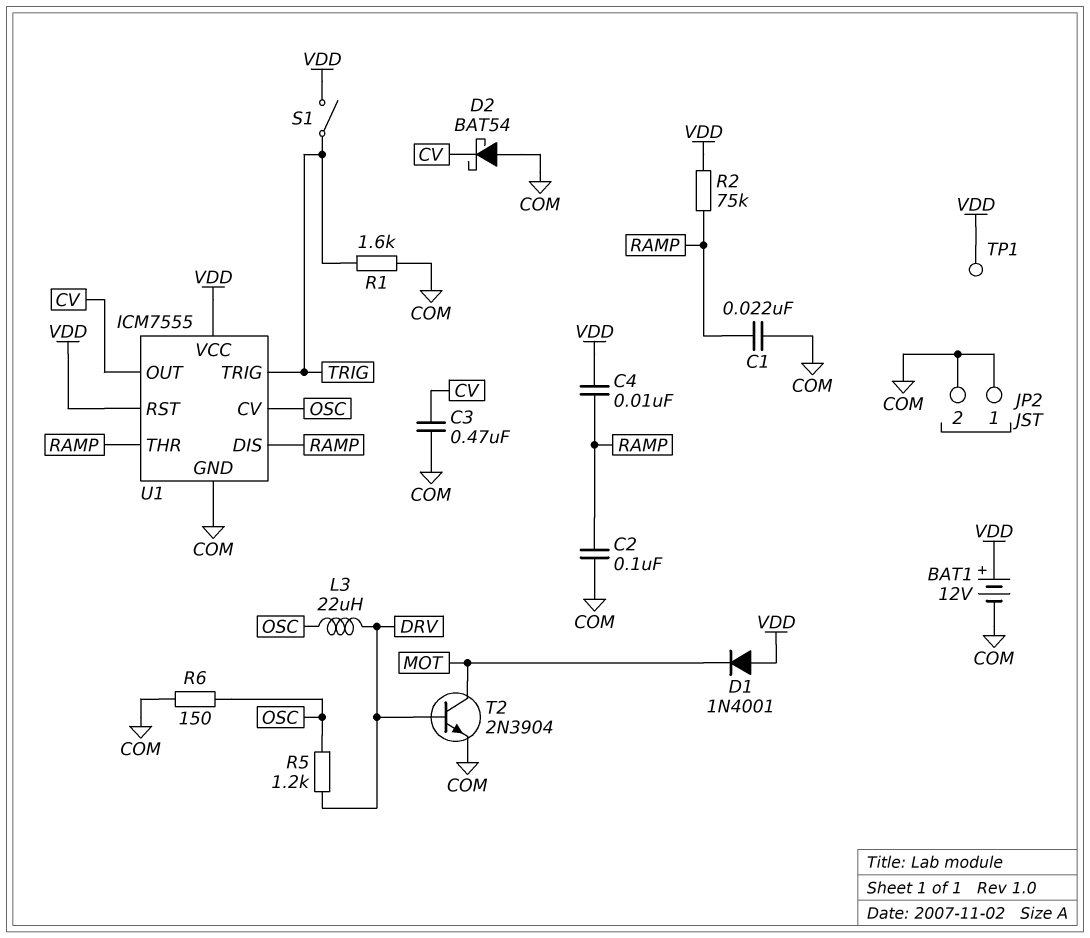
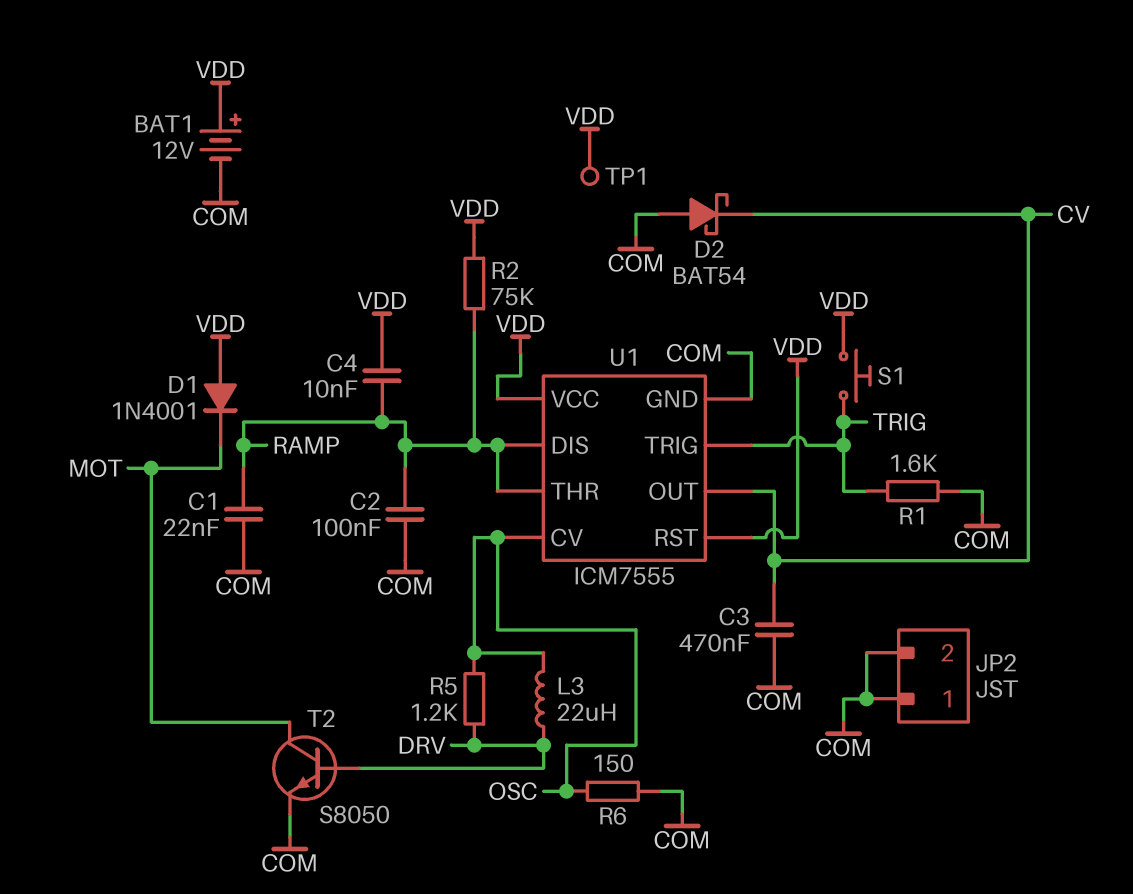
S1: switch (TRIG, VDD) -> button (TRIG, VDD)
T2: NPN 2N3904 (B DRV, C MOT, E COM) -> NPN S8050 (B DRV, C MOT, E COM)

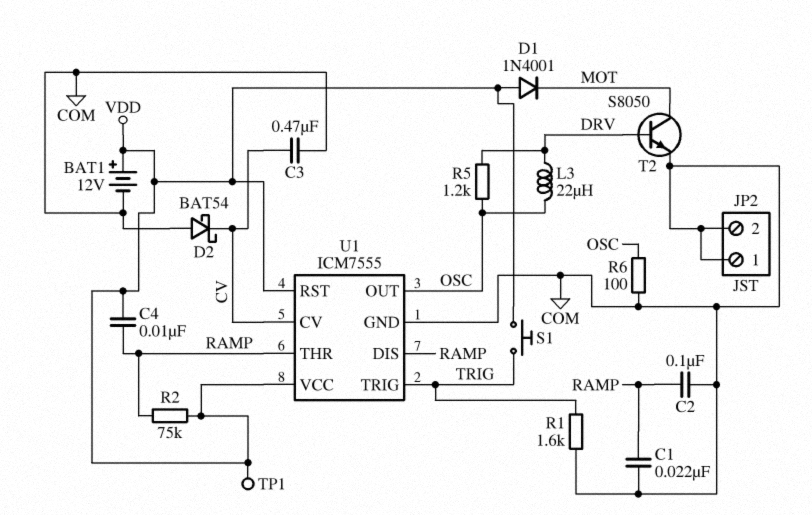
R6: 150 (COM, OSC) -> 100 (COM, OSC)
U1 pin CV: OSC -> CV
U1 pin OUT: CV -> OSC

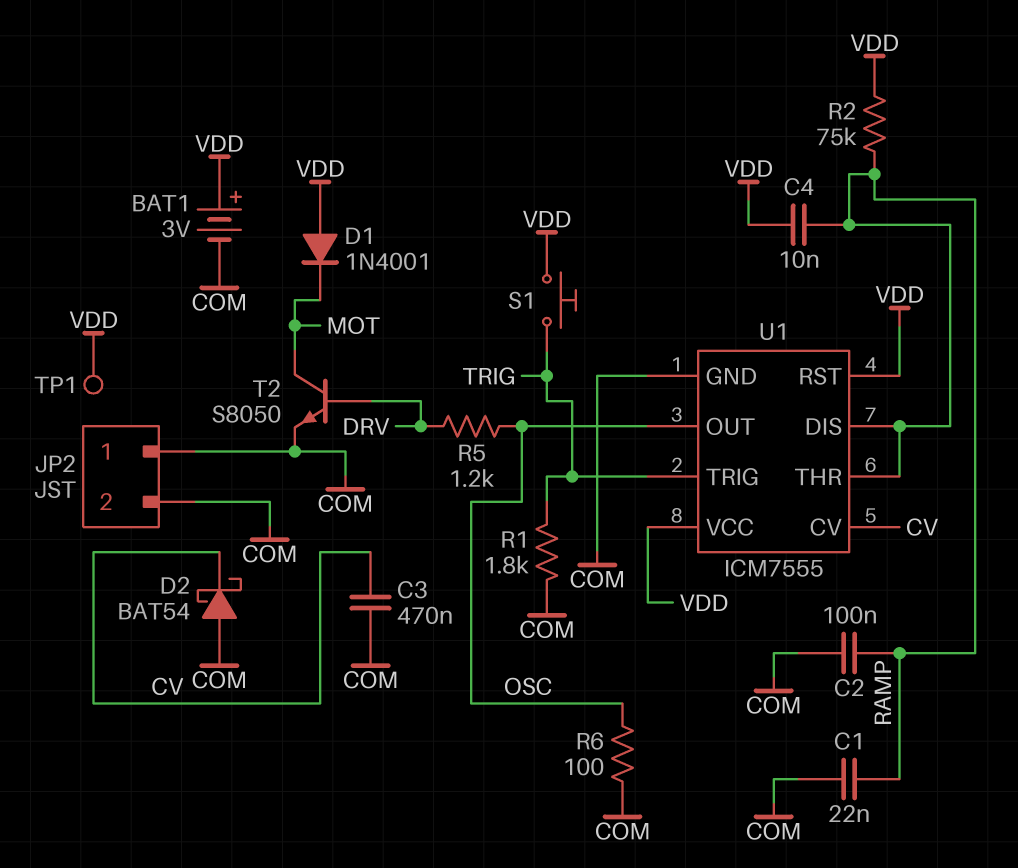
BAT1: 12V (plus VDD, minus COM) -> 3V (plus VDD, minus COM)
L3: 22uH (DRV, OSC) -> none
R1: 1.6k (COM, TRIG) -> 1.8k (COM, TRIG)

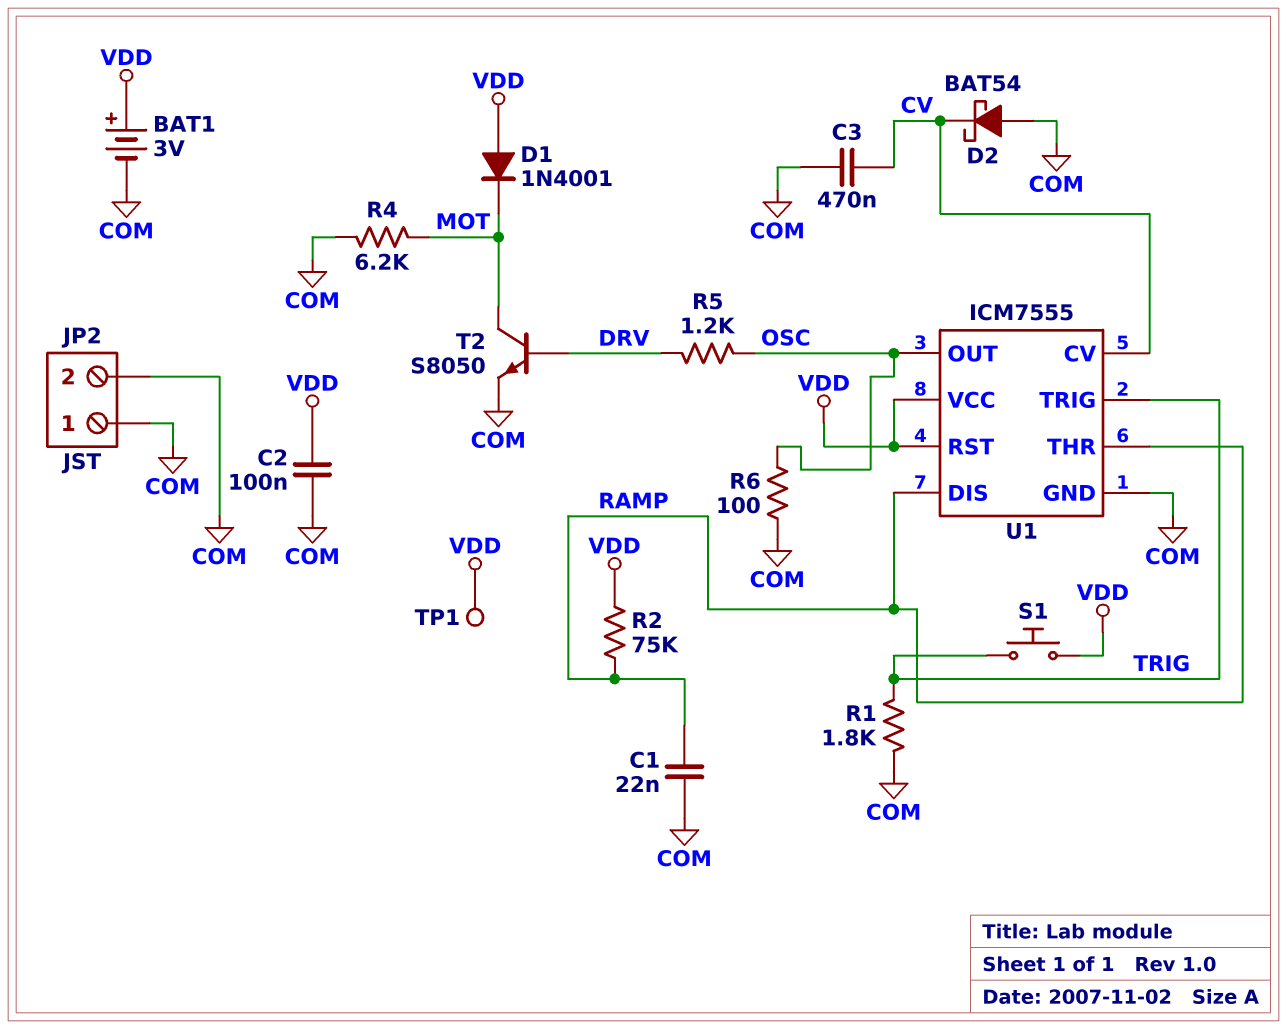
C2: 100nF (COM, RAMP) -> 100nF (COM, VDD)
C4: 10nF (RAMP, VDD) -> none
R4: none -> 6.2k (COM, MOT)

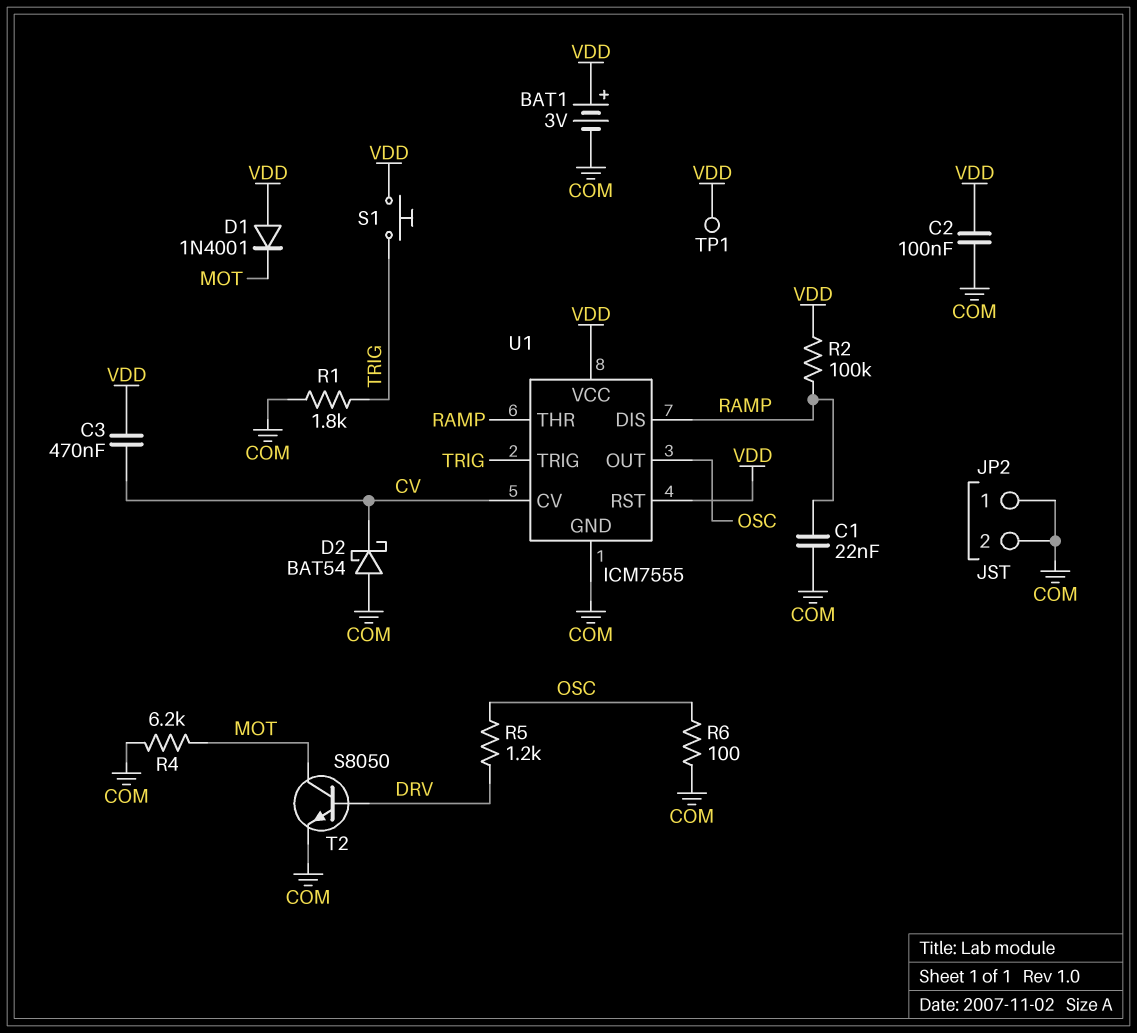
C3: 470nF (COM, CV) -> 470nF (CV, VDD)
R2: 75k (RAMP, VDD) -> 100k (RAMP, VDD)

